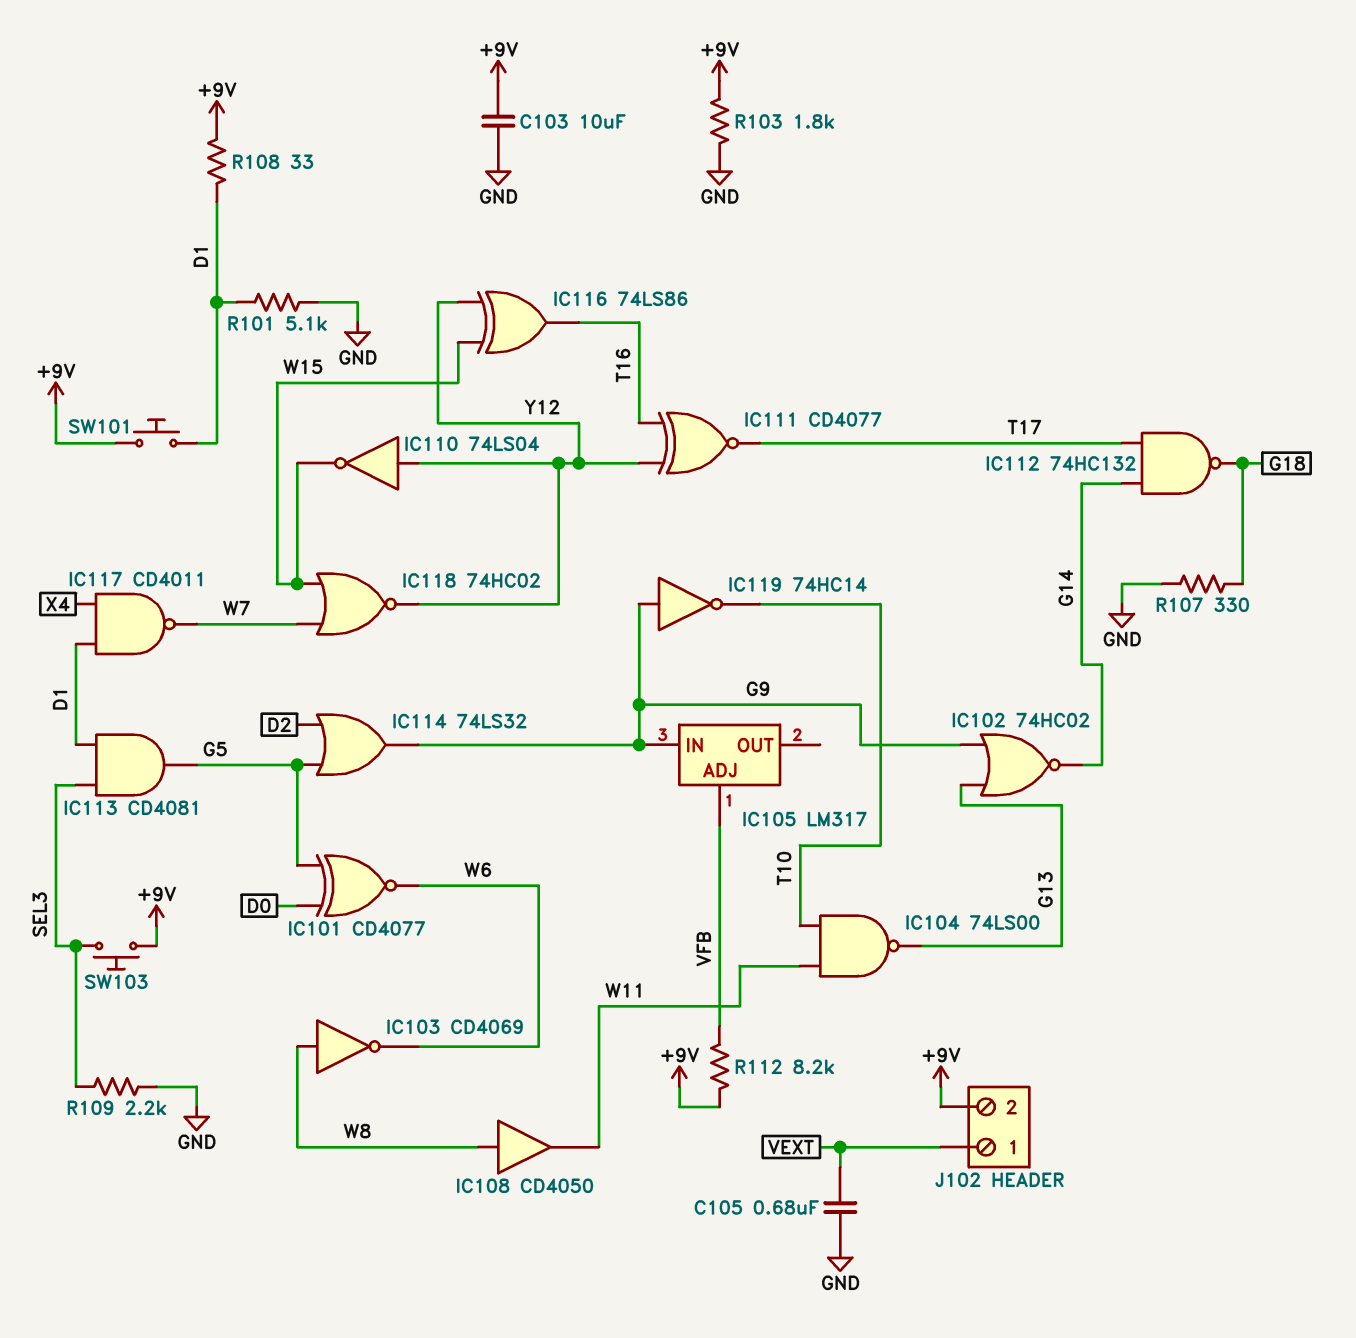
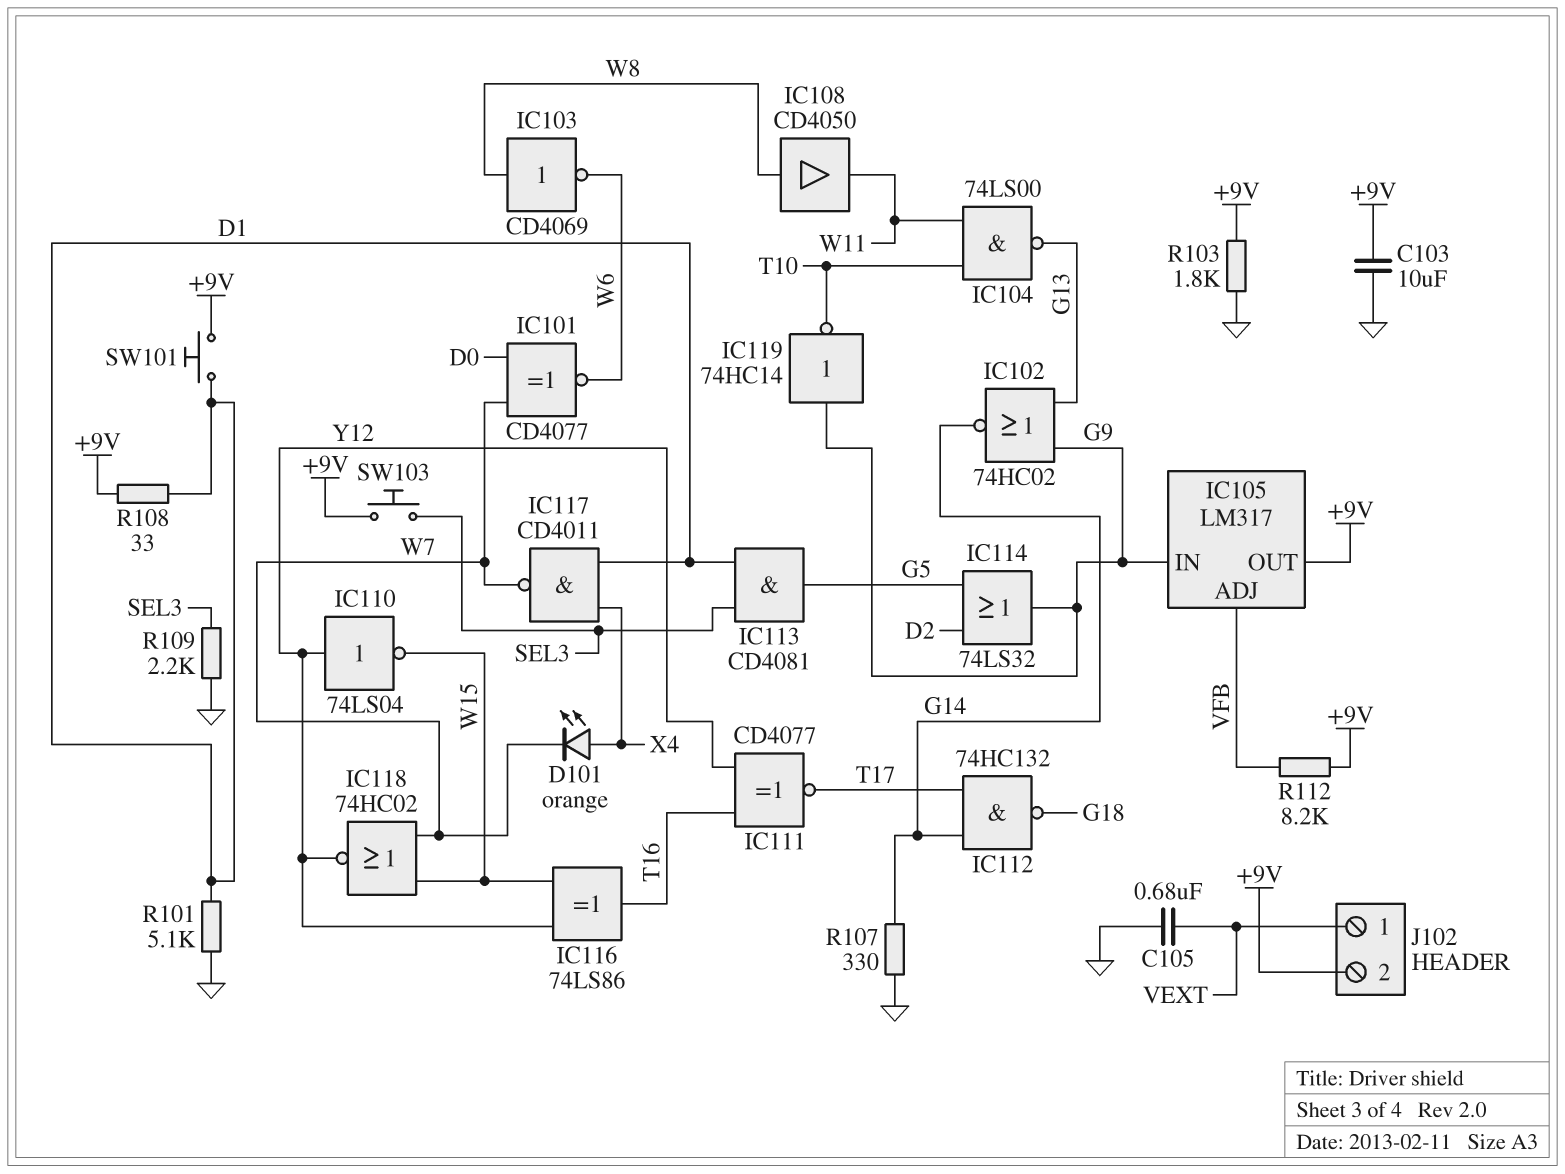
D101: none -> LED orange (A X4, K W7)
IC101: XNOR CD4077 (in D0, in G5, out W6) -> XNOR CD4077 (in D0, in W7, out W6)
IC105 pin OUT: none -> +9V
R107: 330 (G18, GND) -> 330 (G14, GND)

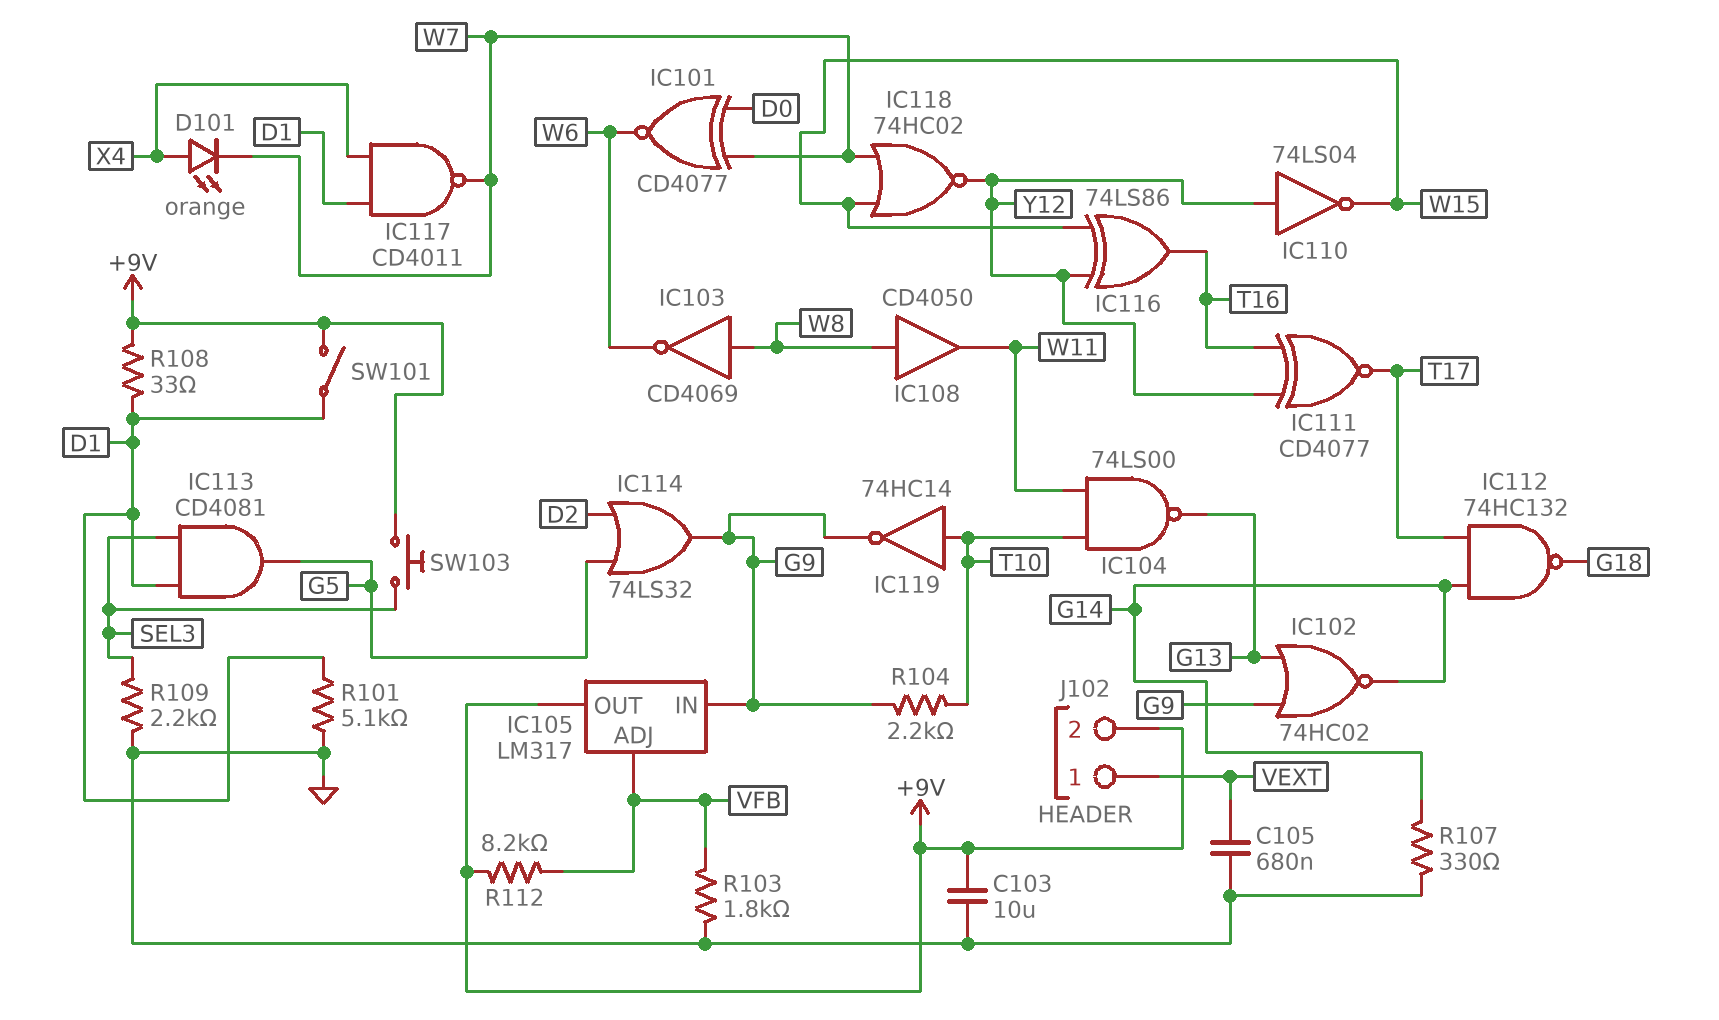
IC119: NOT 74HC14 (in G9, out T10) -> NOT 74HC14 (in T10, out G9)
R103: 1.8k (+9V, GND) -> 1.8k (GND, VFB)
R104: none -> 2.2k (G9, T10)
SW101: button (+9V, D1) -> switch (+9V, D1)

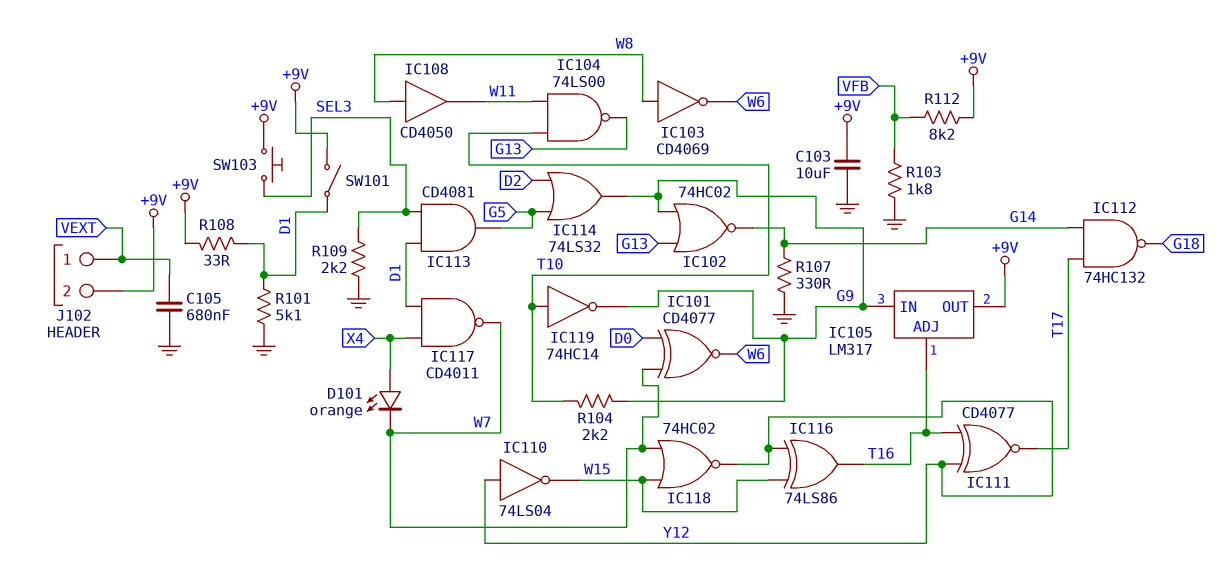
IC105 pin ADJ: VFB -> T16

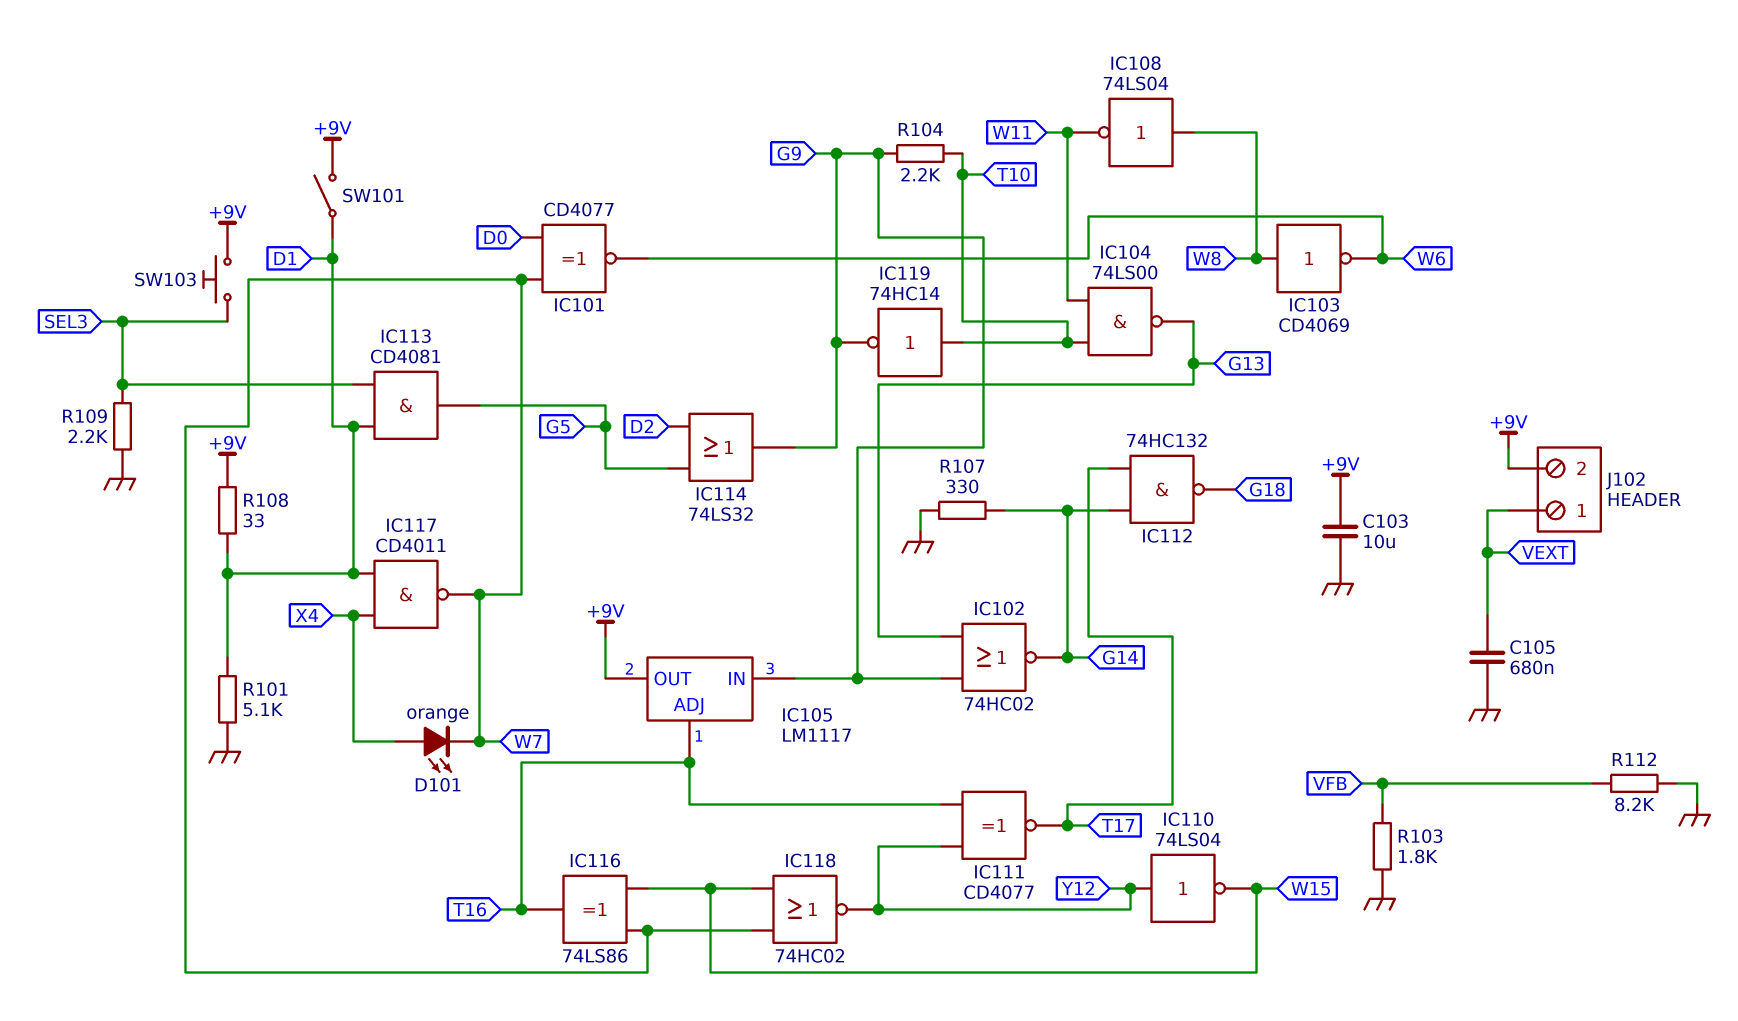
IC105: LM317 -> LM1117
IC108: buffer CD4050 (in W8, out W11) -> NOT 74LS04 (in W8, out W11)
IC116: XOR 74LS86 (in W15, in Y12, out T16) -> XOR 74LS86 (in W7, in W15, out T16)
R112: 8.2k (+9V, VFB) -> 8.2k (GND, VFB)

